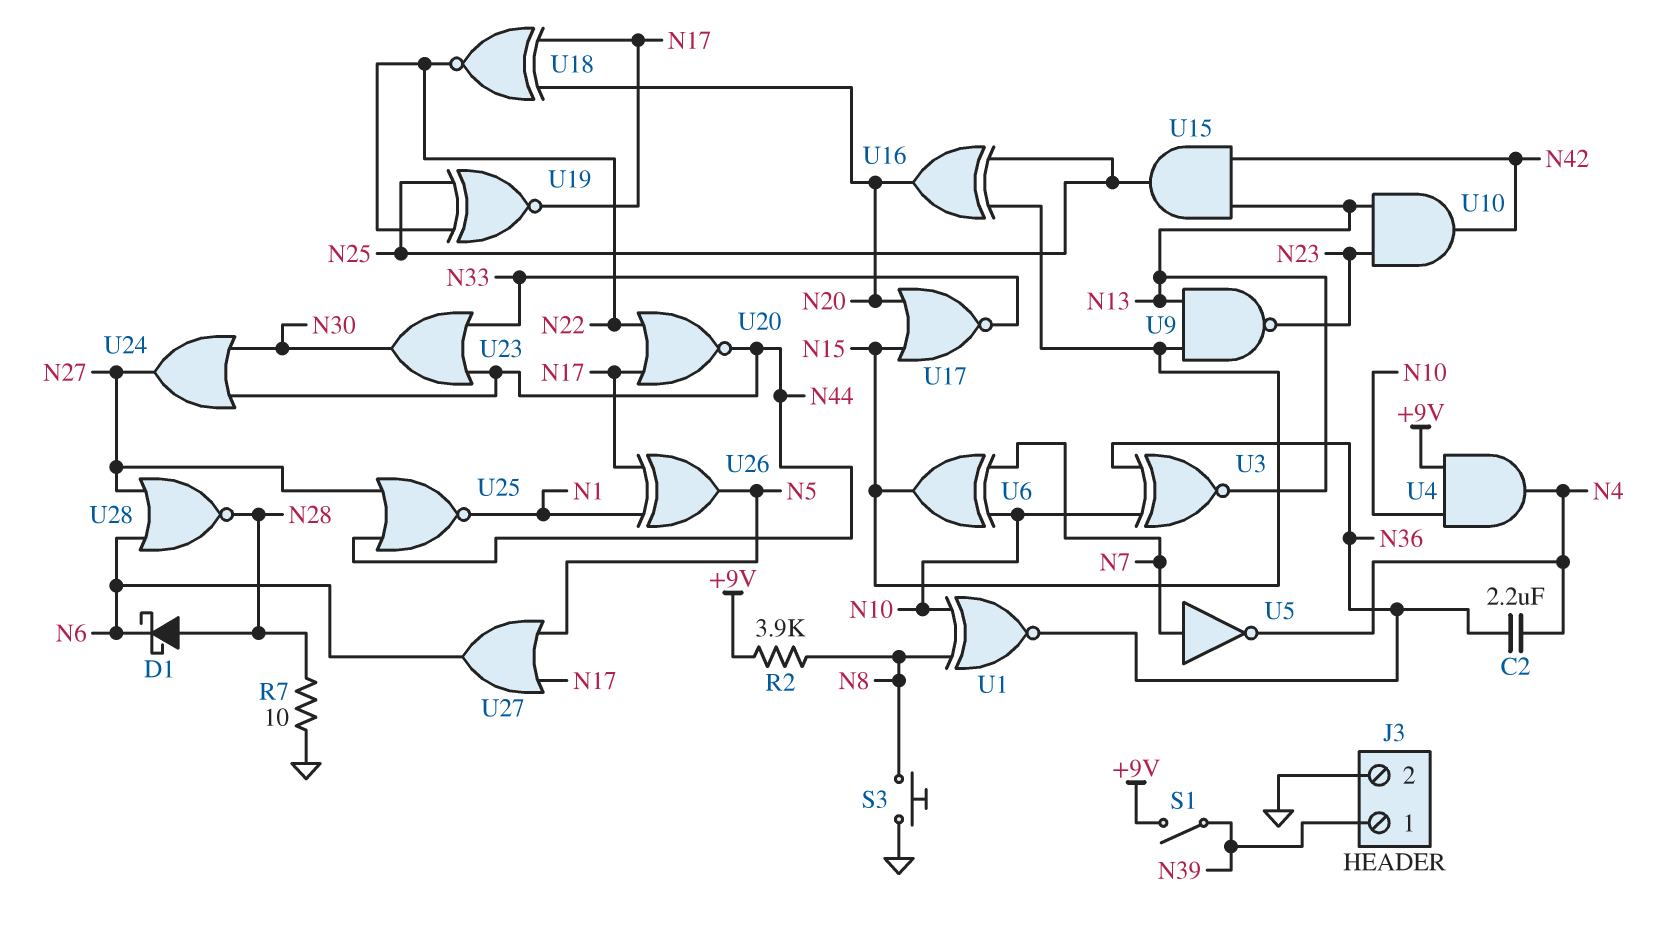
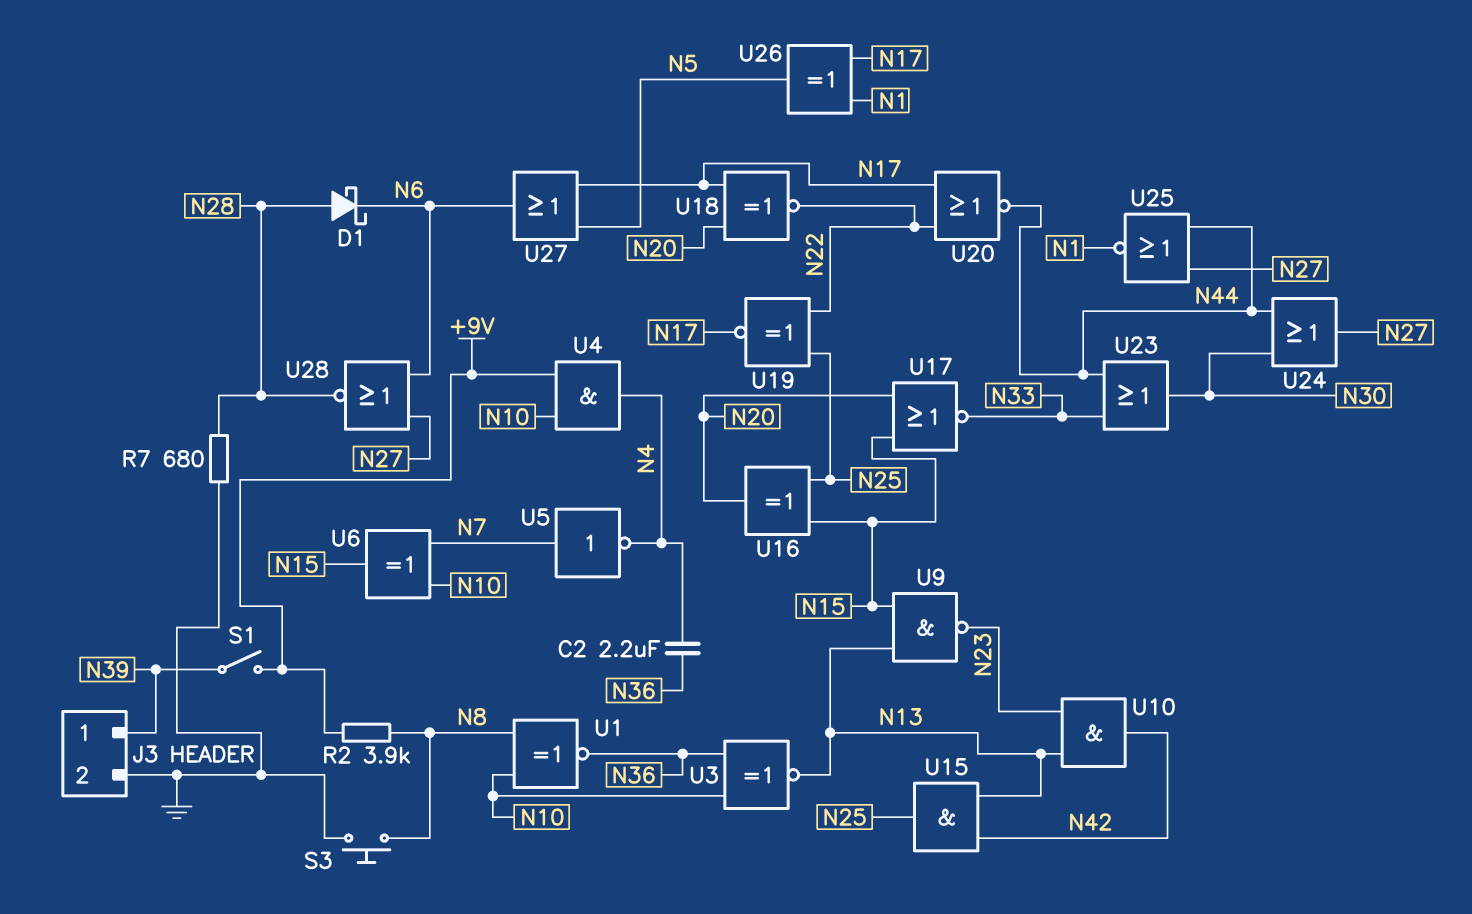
R7: 10 (GND, N28) -> 680 (GND, N28)

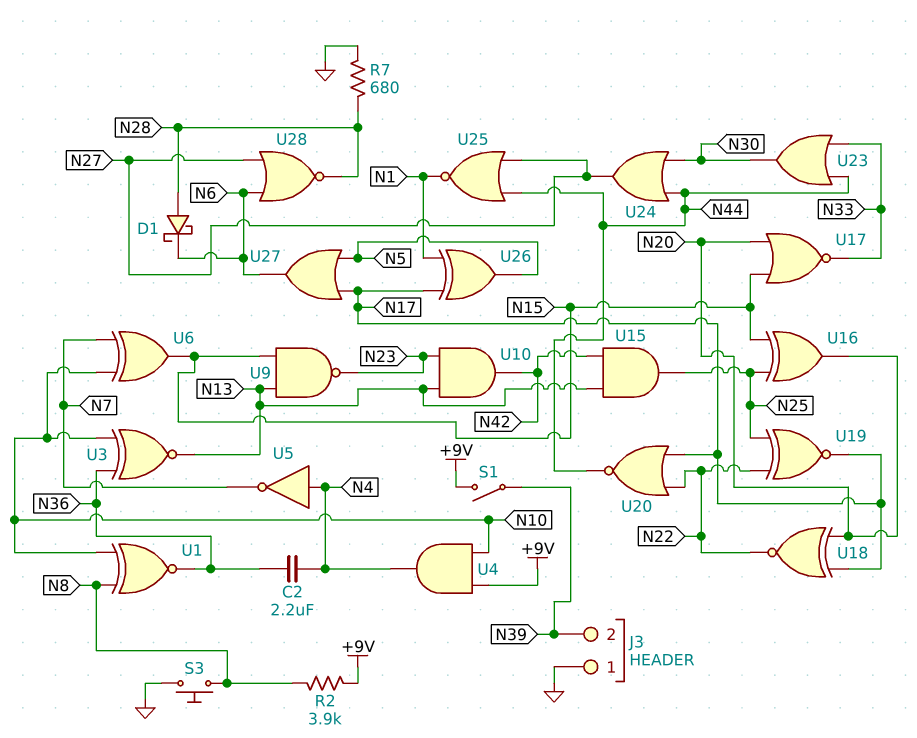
J3 pin 1: N39 -> GND
J3 pin 2: GND -> N39
U5: NOT (in N7, out N4) -> NOT (in N4, out N7)

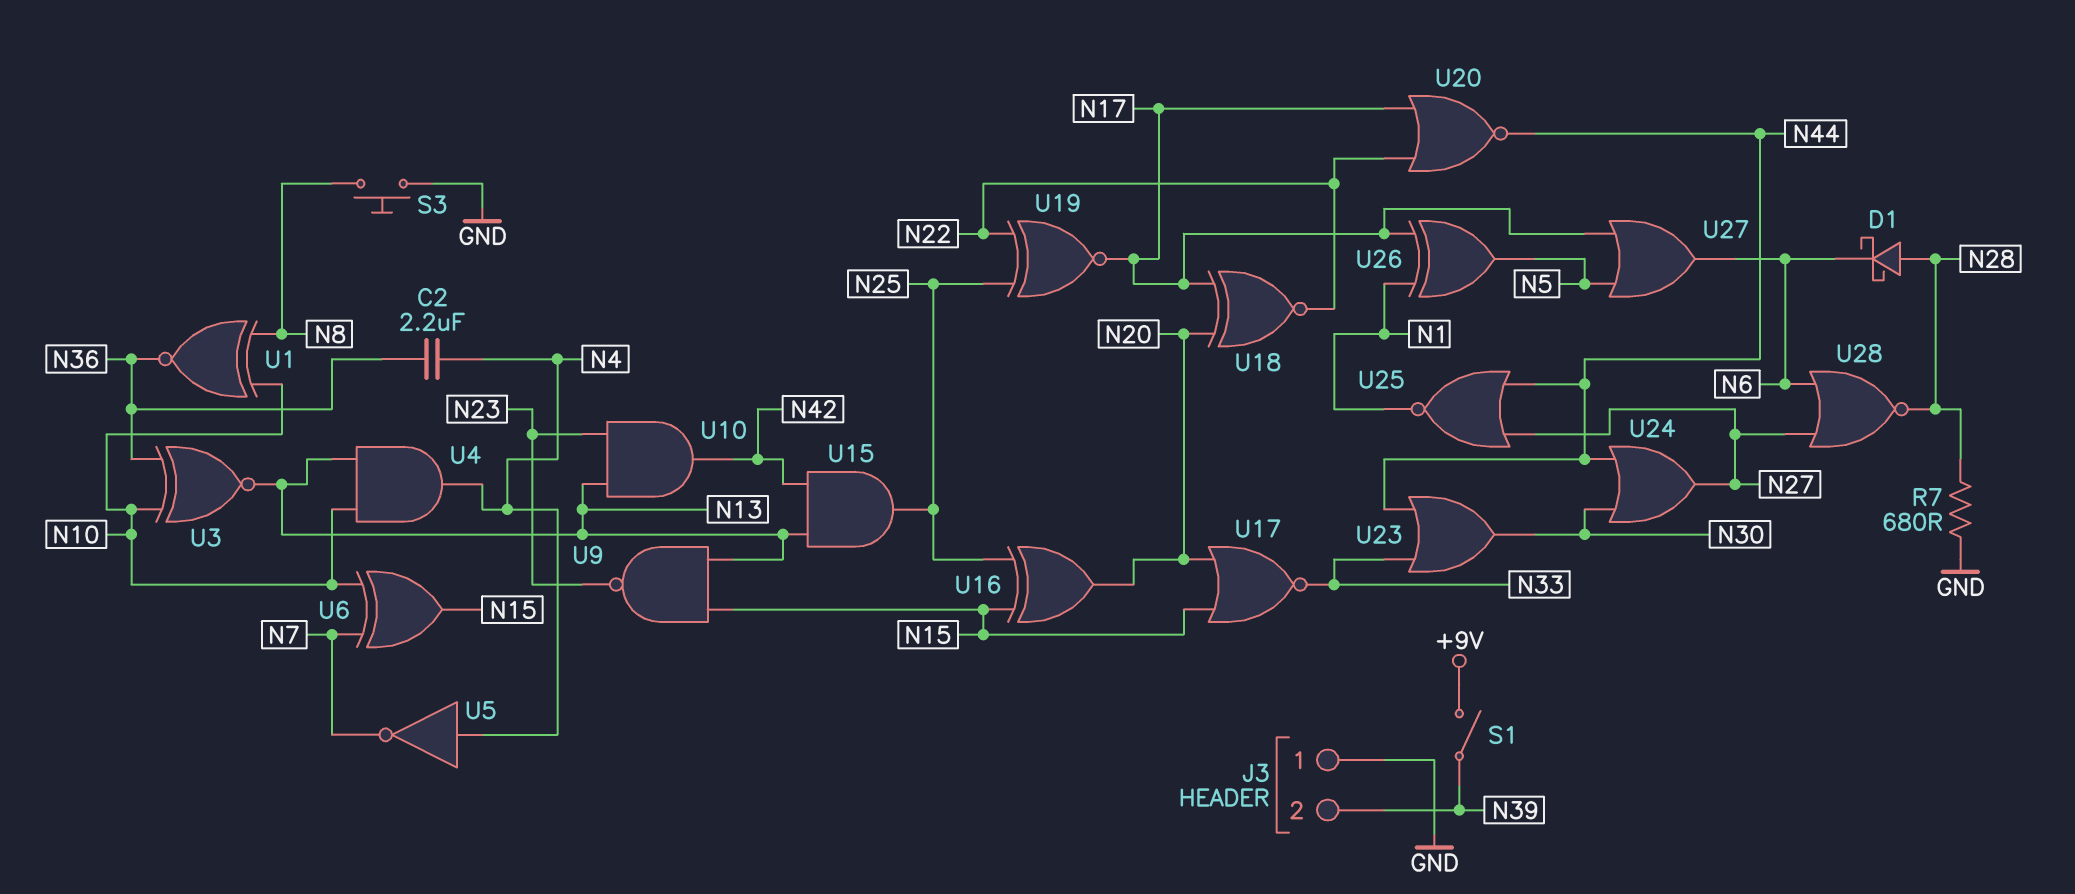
R2: 3.9k (+9V, N8) -> none
U4: AND (in +9V, in N10, out N4) -> AND (in N10, in N13, out N4)

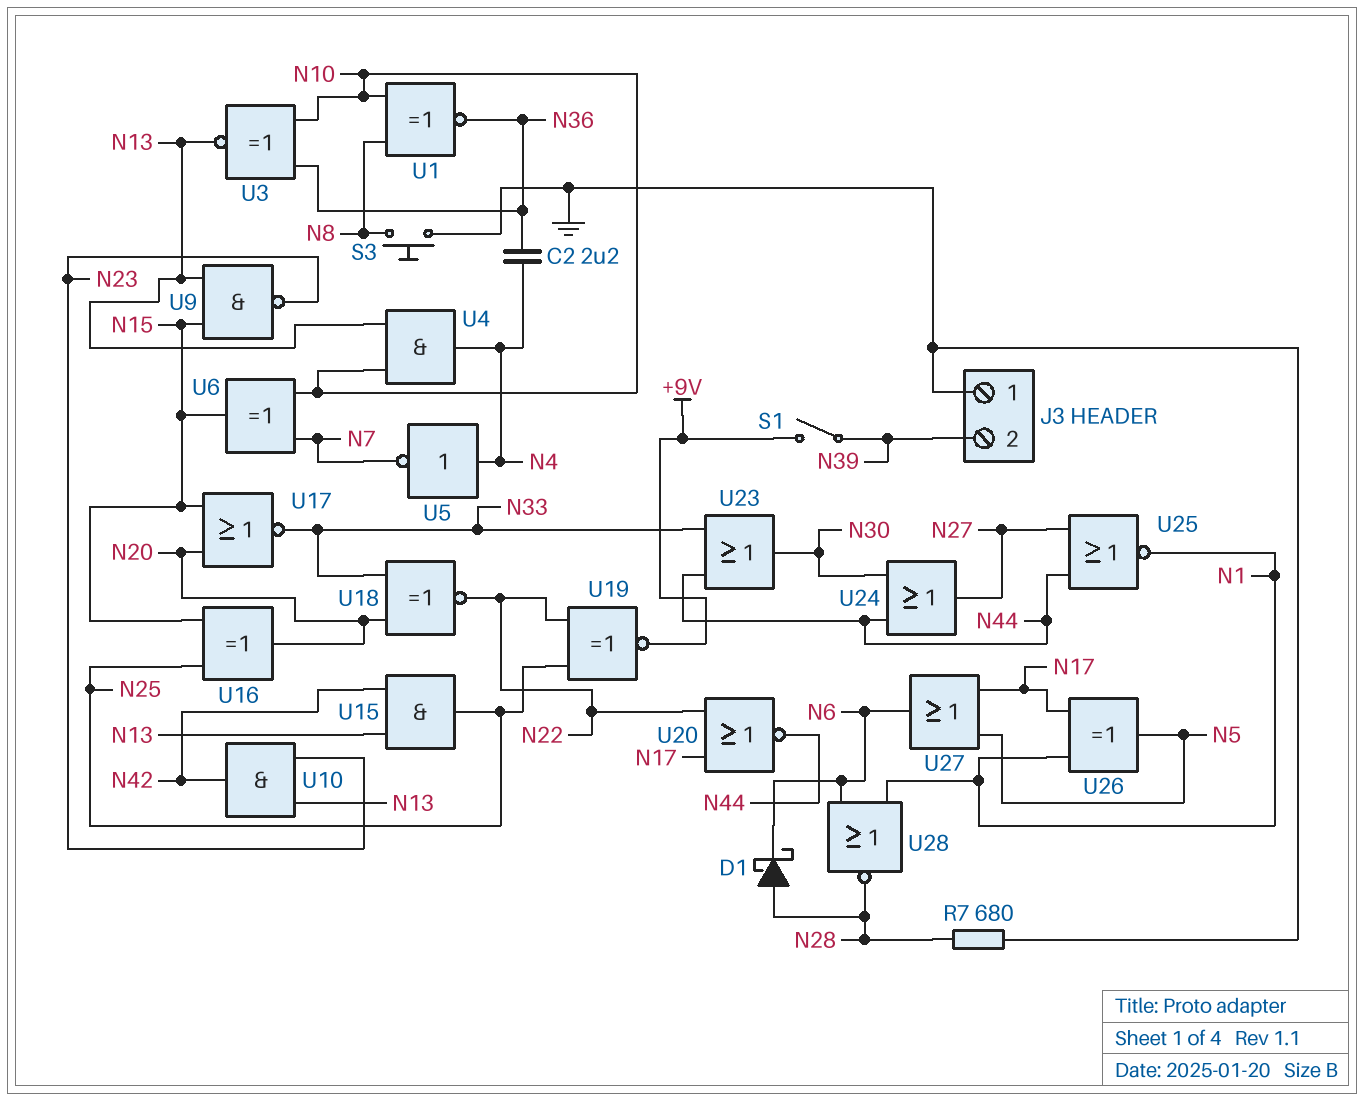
U18: XNOR (in N17, in N20, out N22) -> XNOR (in N20, in N33, out N22)
U19: XNOR (in N22, in N25, out N17) -> XNOR (in N22, in N25, out +9V)
U28: NOR (in N6, in N27, out N28) -> NOR (in N1, in N6, out N28)

